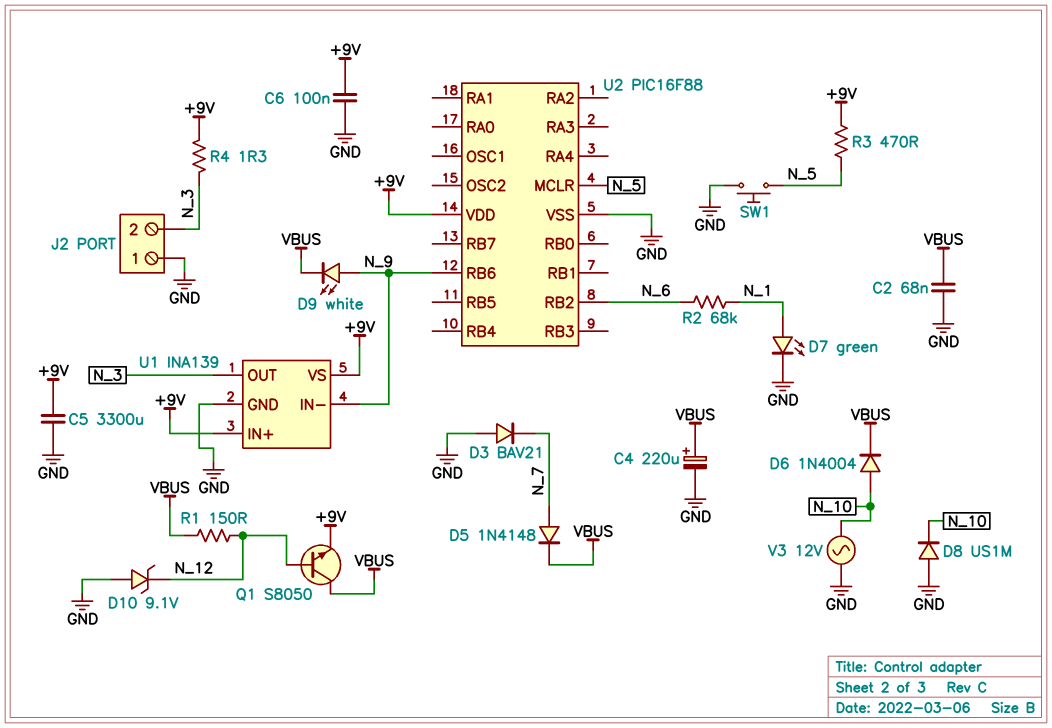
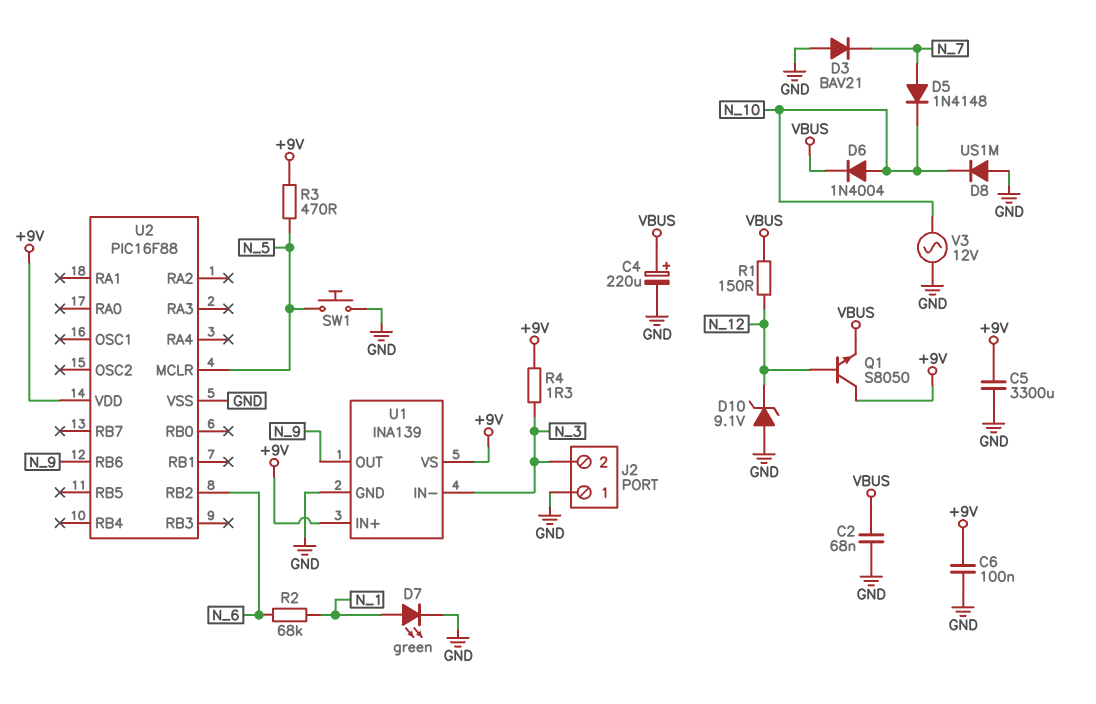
D5: diode 1N4148 (A N_7, K VBUS) -> diode 1N4148 (A N_7, K N_10)
D9: LED white (A N_9, K VBUS) -> none
Q1: NPN S8050 (B N_12, C VBUS, E +9V) -> NPN S8050 (B N_12, C +9V, E VBUS)
U1 pin IN-: N_9 -> N_3
U1 pin OUT: N_3 -> N_9

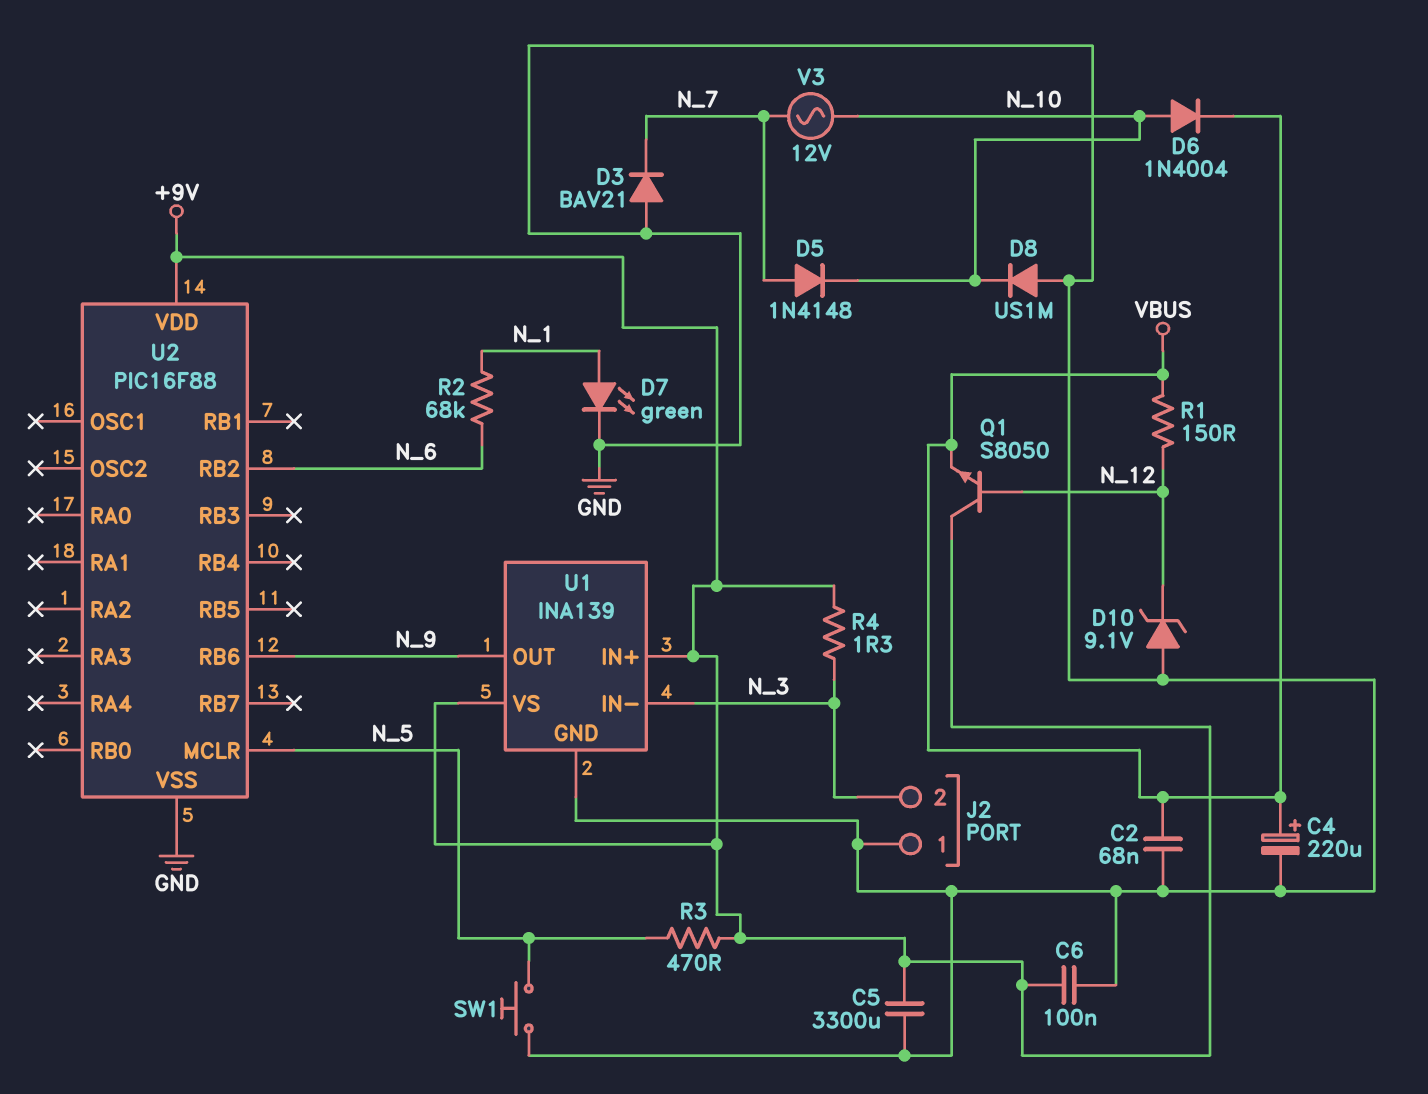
V3: AC 12V (GND, N_10) -> AC 12V (N_7, N_10)

